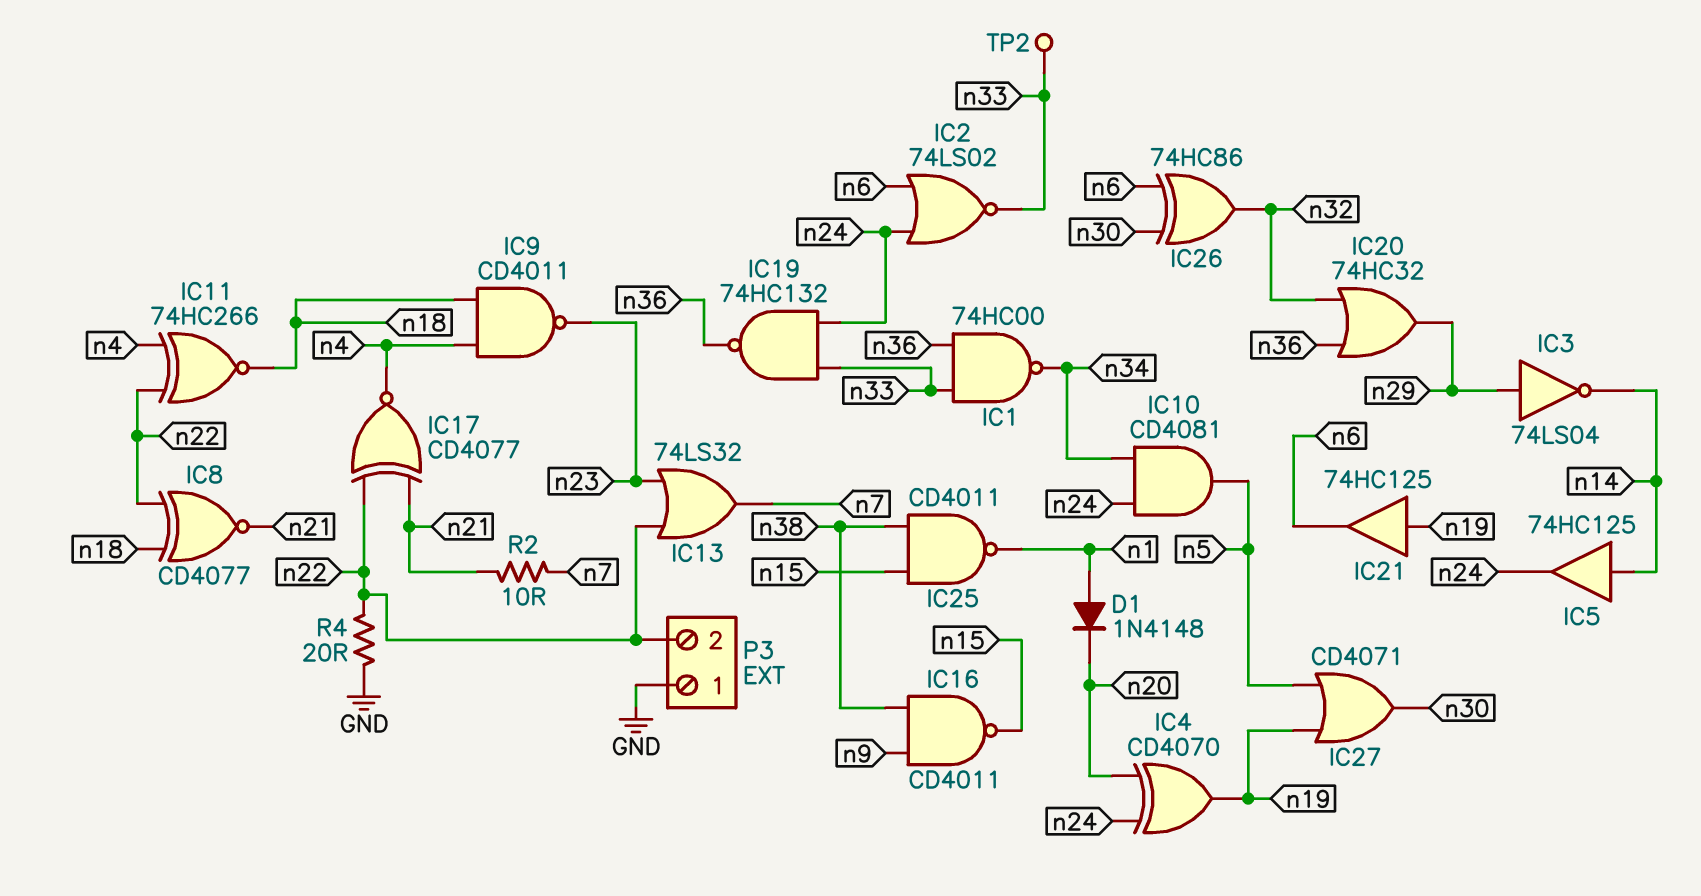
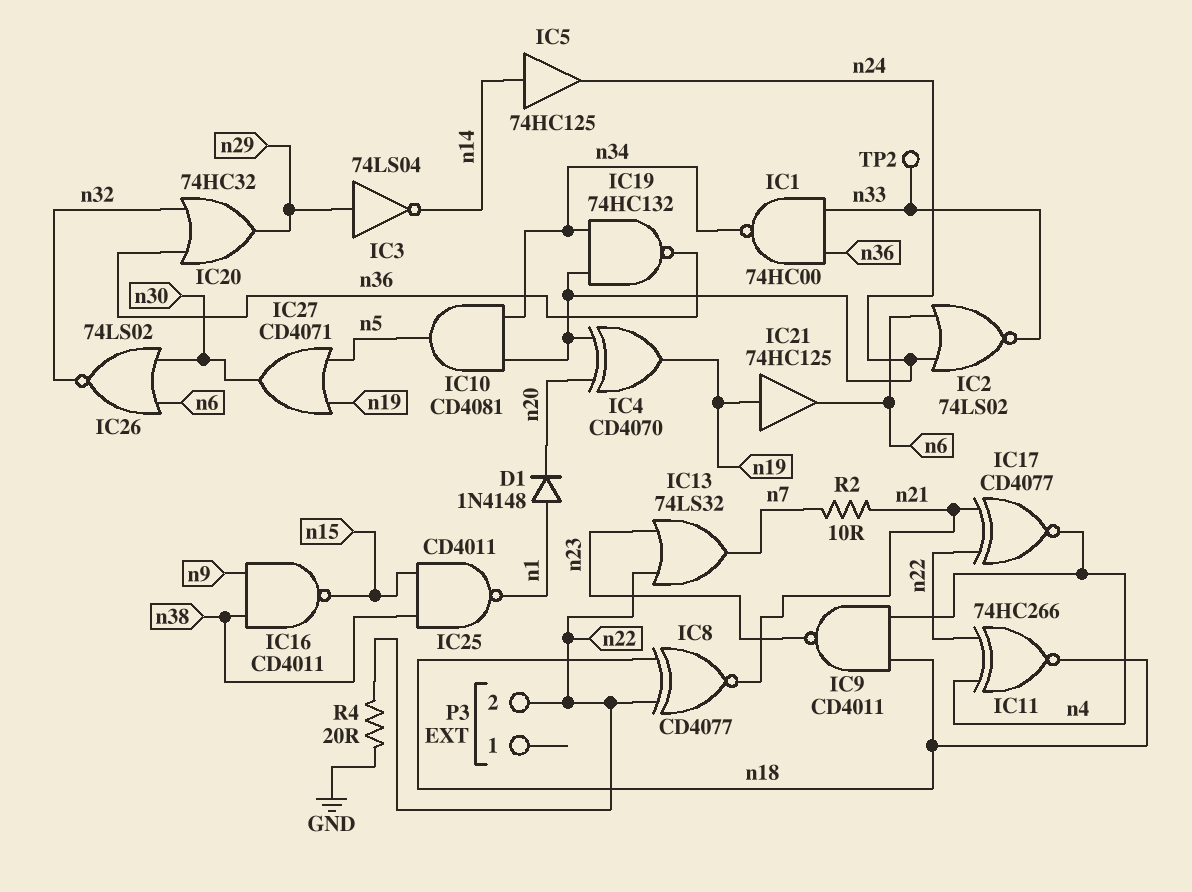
IC19: NAND 74HC132 (in n24, in n33, out n36) -> NAND 74HC132 (in n24, in n34, out n36)
IC26: XOR 74HC86 (in n6, in n30, out n32) -> NOR 74LS02 (in n6, in n30, out n32)
P3 pin 1: GND -> none

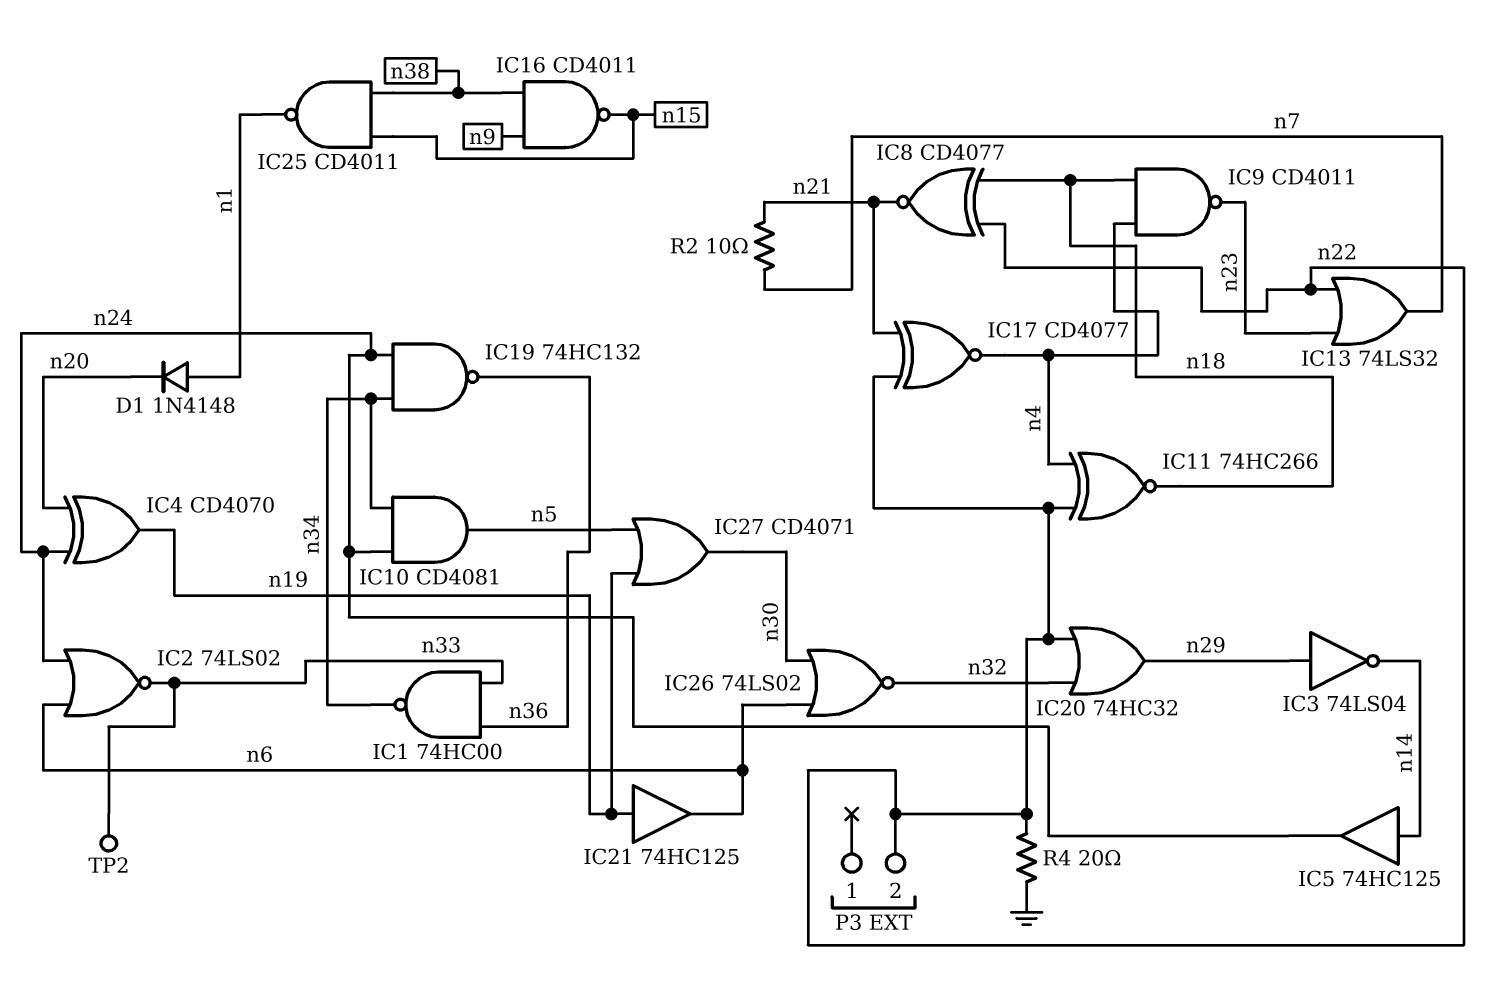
IC20: OR 74HC32 (in n32, in n36, out n29) -> OR 74HC32 (in n22, in n32, out n29)

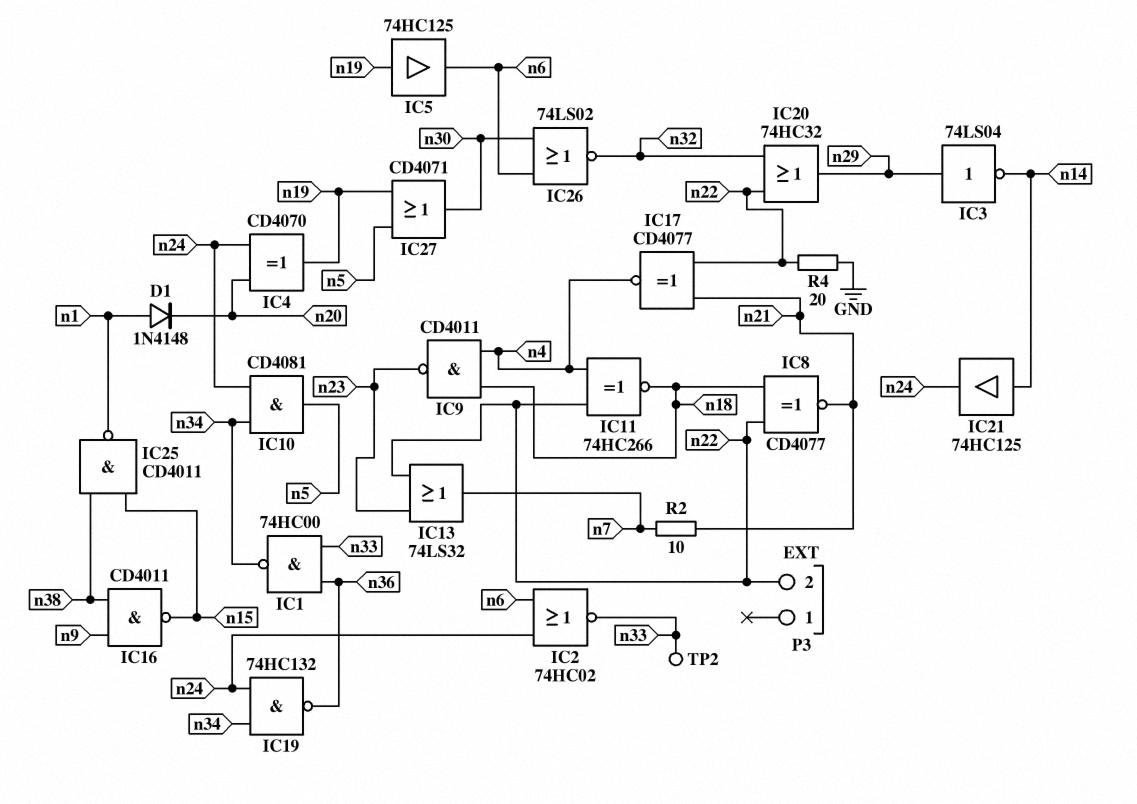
IC2: NOR 74LS02 (in n6, in n24, out n33) -> NOR 74HC02 (in n6, in n24, out n33)
IC5: buffer 74HC125 (in n14, out n24) -> buffer 74HC125 (in n19, out n6)
IC21: buffer 74HC125 (in n19, out n6) -> buffer 74HC125 (in n14, out n24)

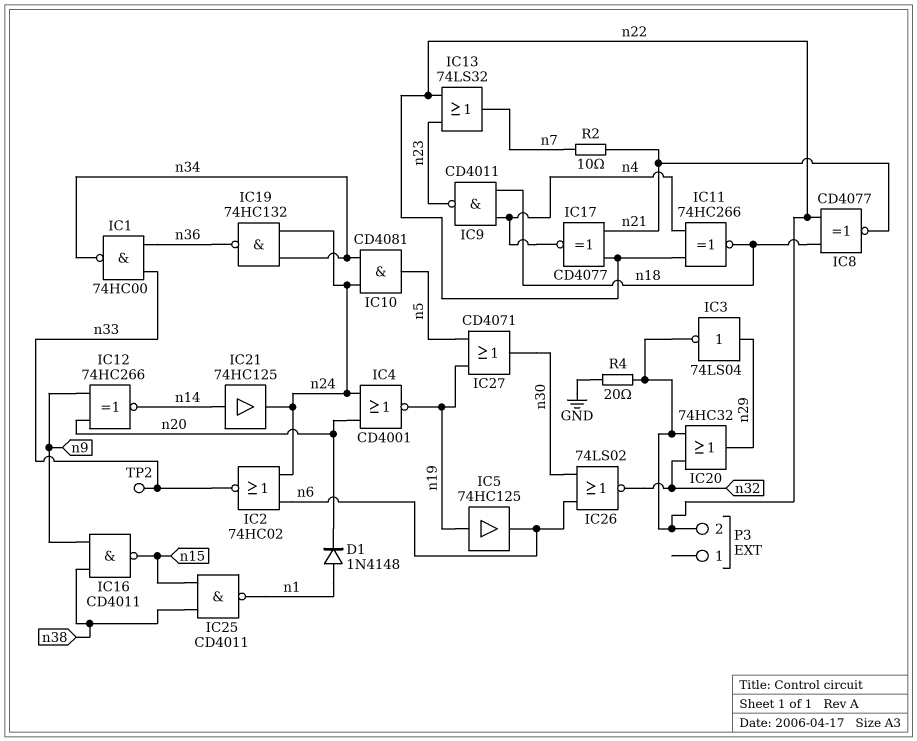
IC3: NOT 74LS04 (in n29, out n14) -> NOT 74LS04 (in n29, out n22)
IC4: XOR CD4070 (in n20, in n24, out n19) -> NOR CD4001 (in n20, in n24, out n19)
IC12: none -> XNOR 74HC266 (in n9, in n20, out n14)

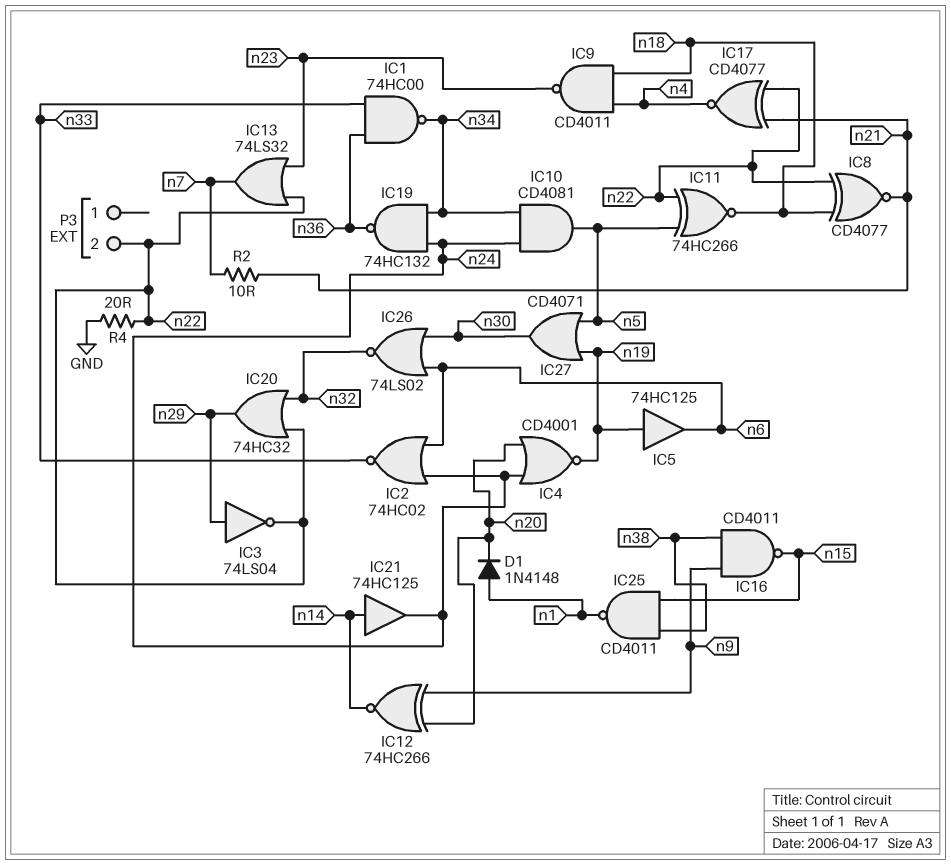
IC11: XNOR 74HC266 (in n4, in n22, out n18) -> XNOR 74HC266 (in n5, in n22, out n18)
TP2: test point (n33) -> none

